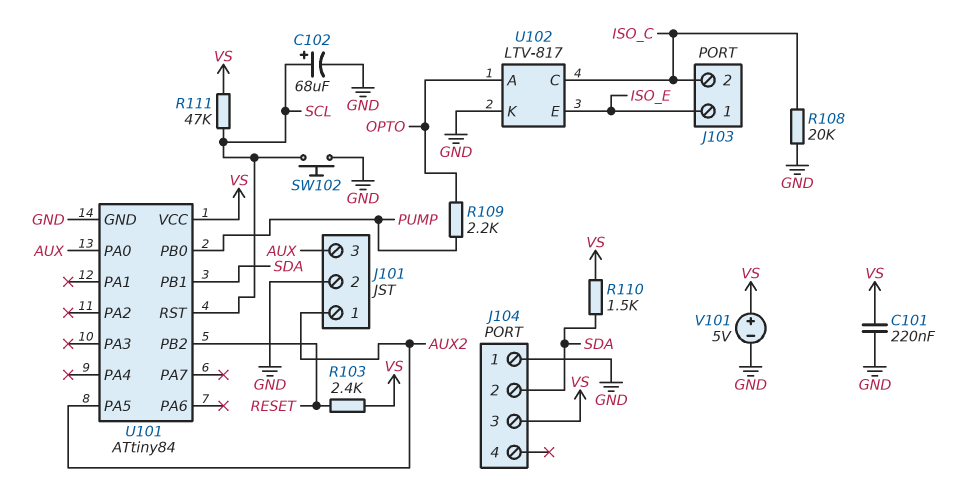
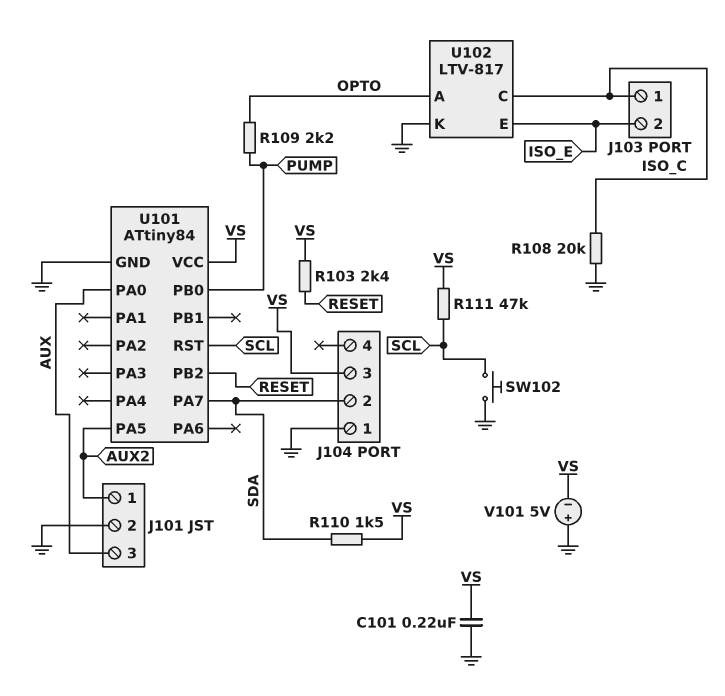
C102: 68uF (plus SCL, minus GND) -> none
J103 pin 1: ISO_E -> ISO_C
J103 pin 2: ISO_C -> ISO_E
U101 pin PA7: none -> SDA
U101 pin PB1: SDA -> none
V101: 5V (plus VS, minus GND) -> 5V (plus GND, minus VS)

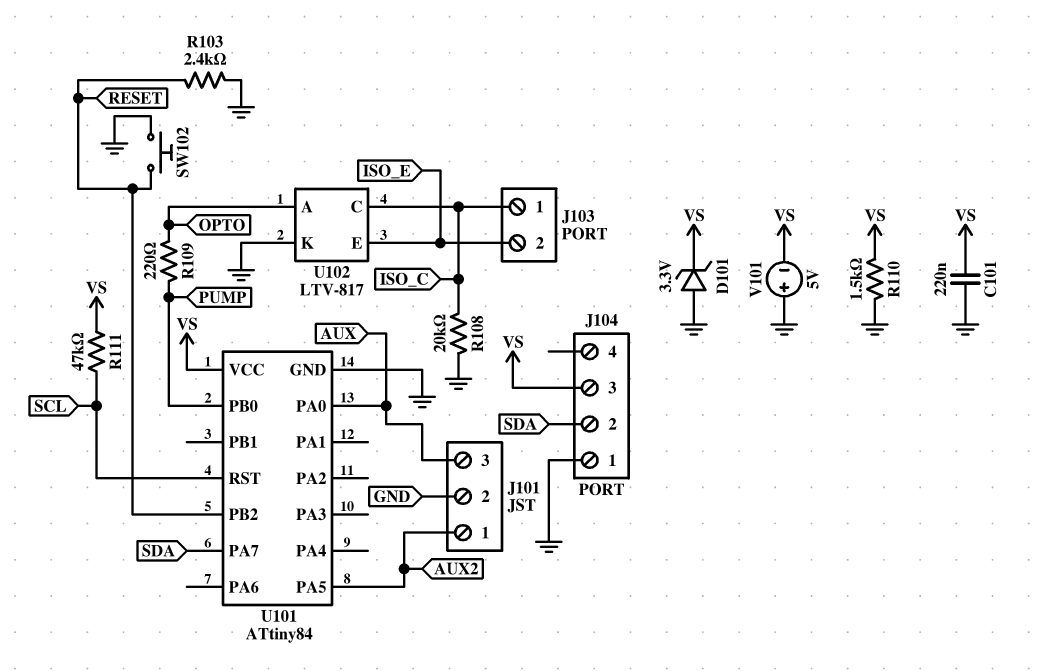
D101: none -> zener 3.3V (A GND, K VS)
R103: 2.4k (RESET, VS) -> 2.4k (GND, RESET)
R109: 2.2k (OPTO, PUMP) -> 220 (OPTO, PUMP)
R110: 1.5k (SDA, VS) -> 1.5k (GND, VS)
SW102: button (GND, SCL) -> button (GND, RESET)

